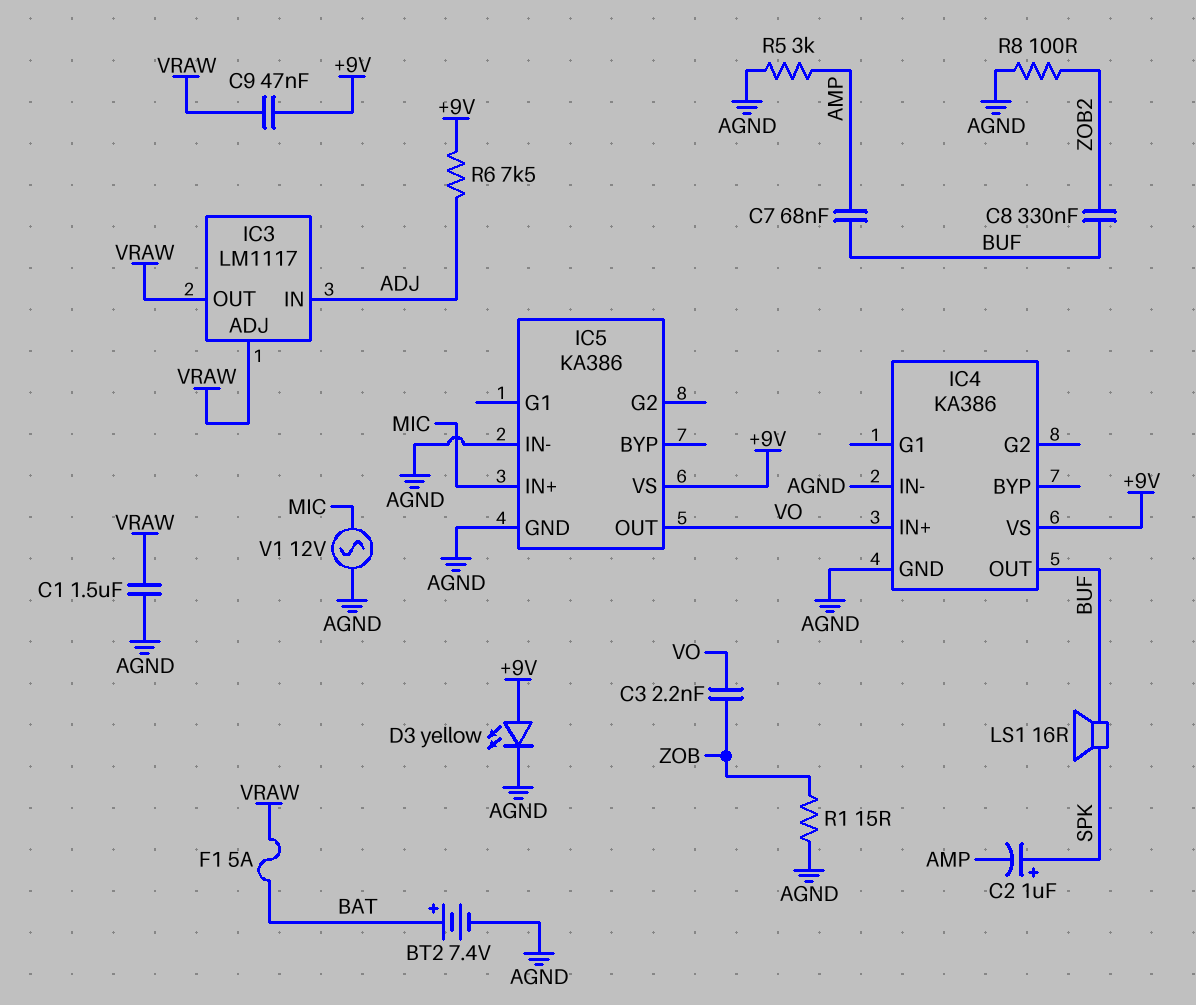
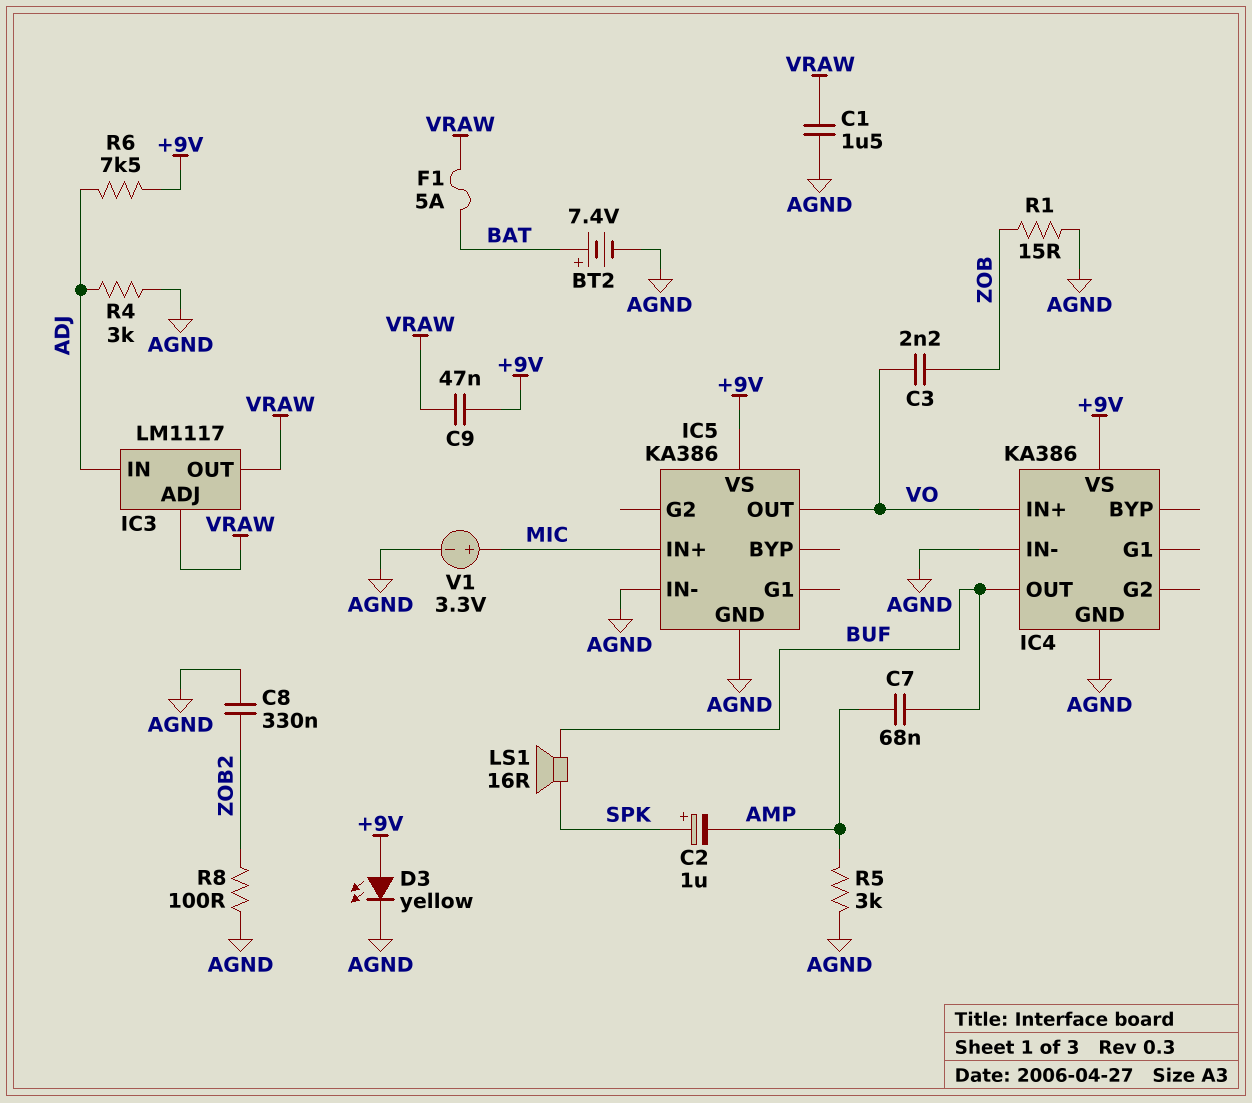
C8: 330nF (BUF, ZOB2) -> 330nF (AGND, ZOB2)
R4: none -> 3k (ADJ, AGND)
V1: AC 12V (AGND, MIC) -> 3.3V (plus MIC, minus AGND)

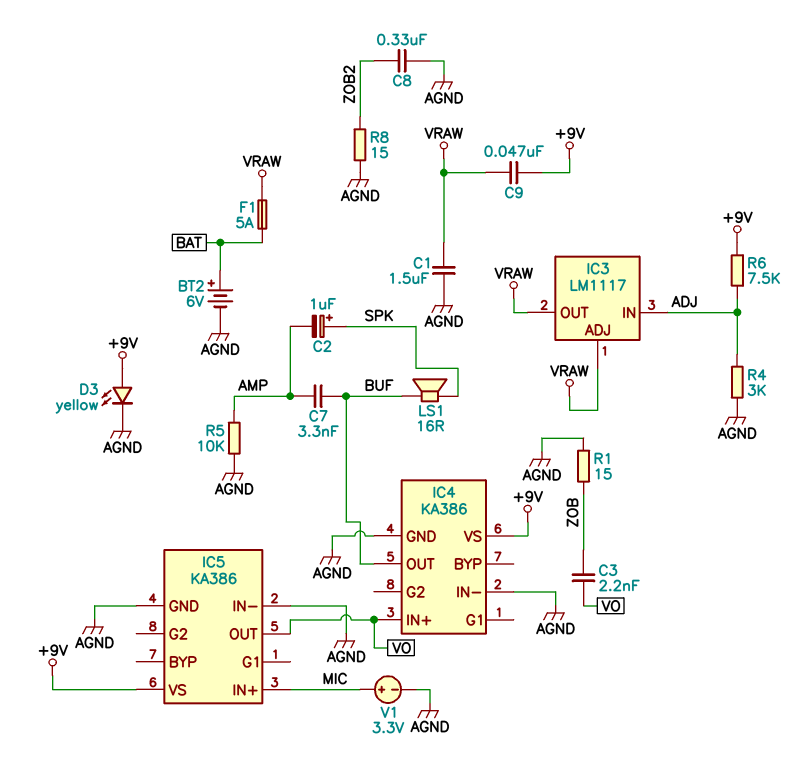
BT2: 7.4V (plus BAT, minus AGND) -> 6V (plus BAT, minus AGND)
C7: 68nF (AMP, BUF) -> 3.3nF (AMP, BUF)
R5: 3k (AGND, AMP) -> 10k (AGND, AMP)
R8: 100 (AGND, ZOB2) -> 15 (AGND, ZOB2)

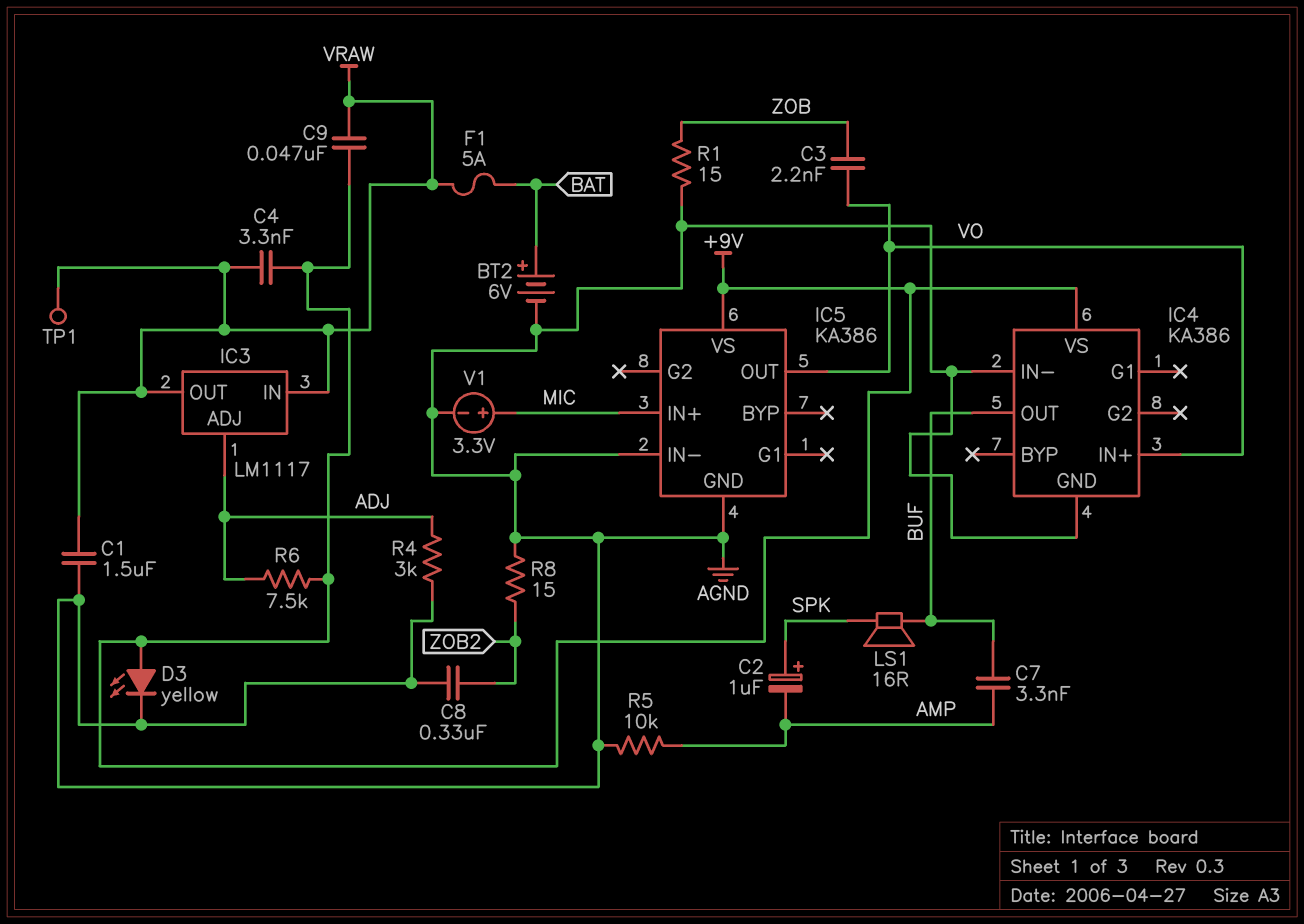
C4: none -> 3.3nF (+9V, VRAW)
IC3 pin ADJ: VRAW -> ADJ
IC3 pin IN: ADJ -> VRAW
TP1: none -> test point (VRAW)

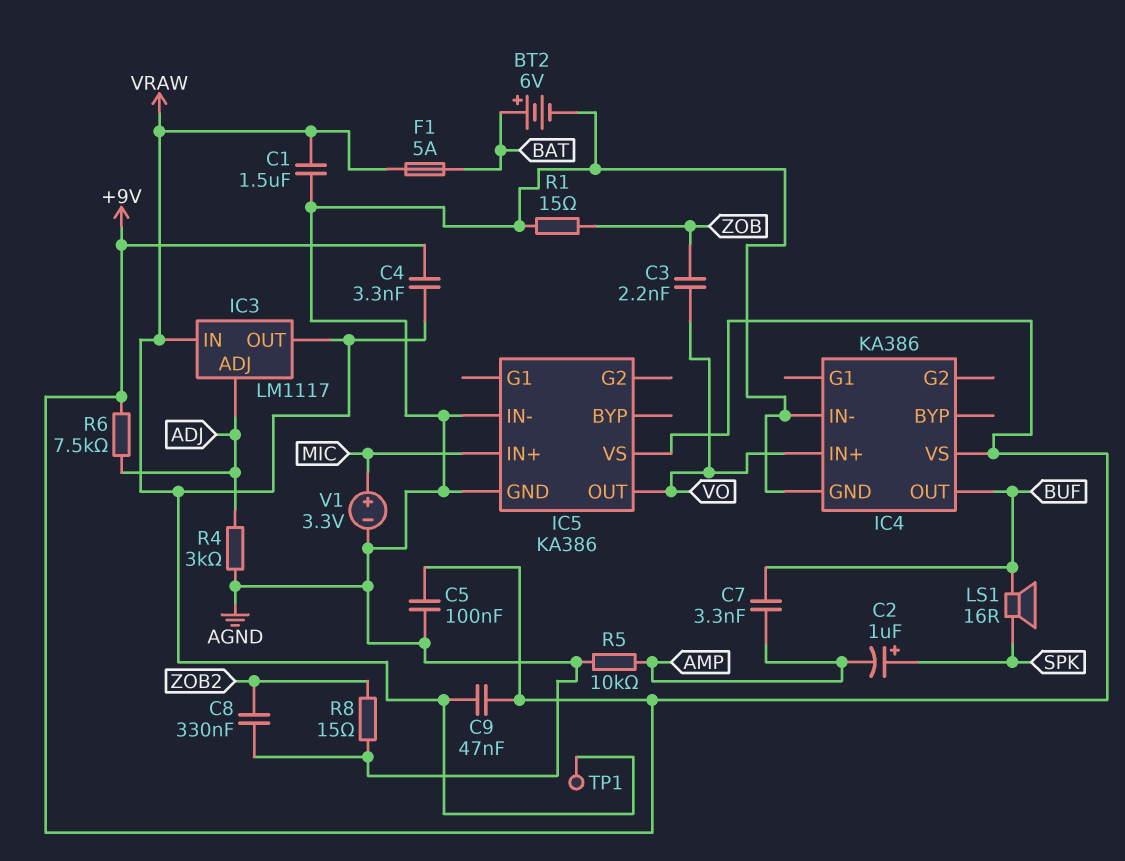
C5: none -> 100nF (+9V, AGND)
D3: LED yellow (A +9V, K AGND) -> none

